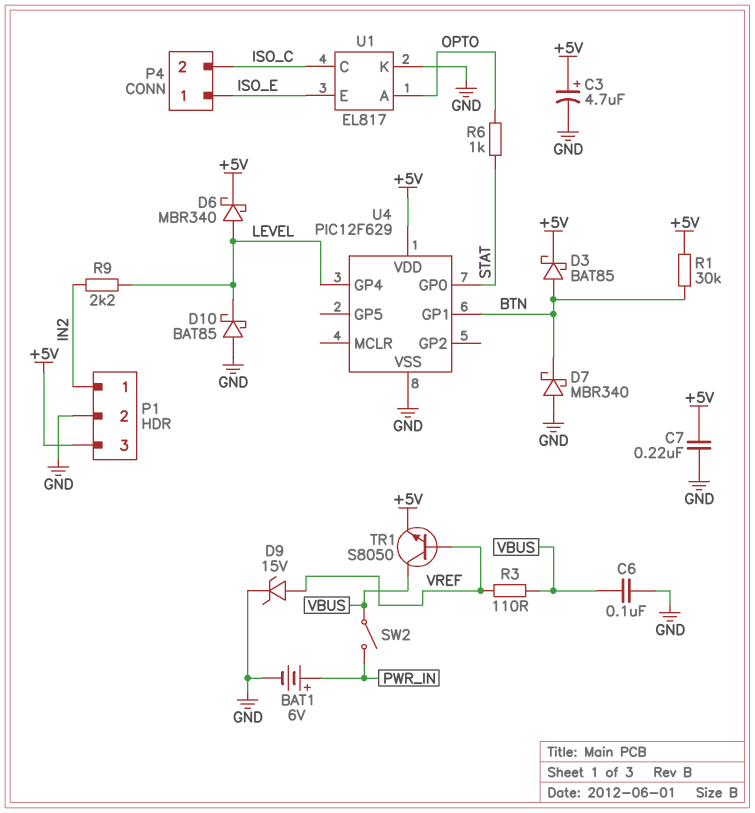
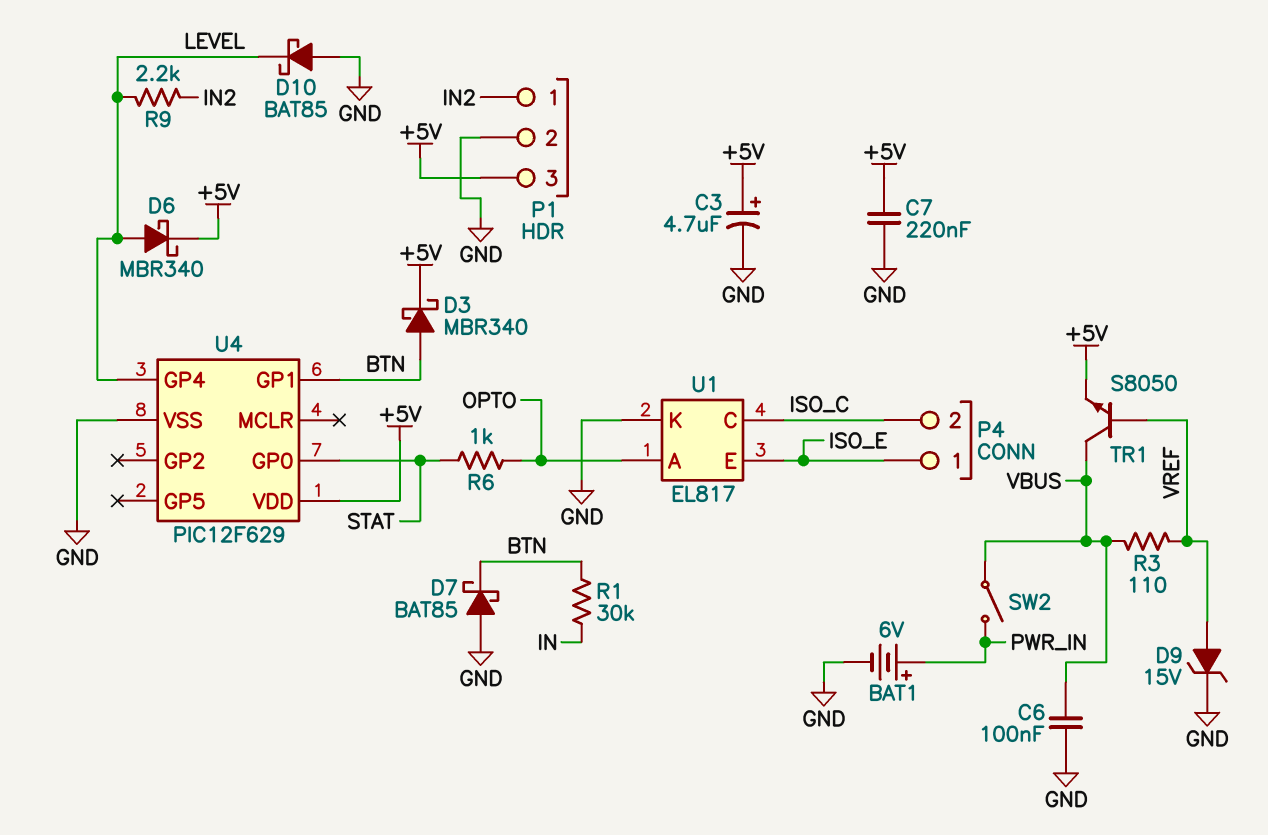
D3: schottky BAT85 (A BTN, K +5V) -> schottky MBR340 (A BTN, K +5V)
D7: schottky MBR340 (A GND, K BTN) -> schottky BAT85 (A GND, K BTN)
R1: 30k (+5V, BTN) -> 30k (BTN, IN)

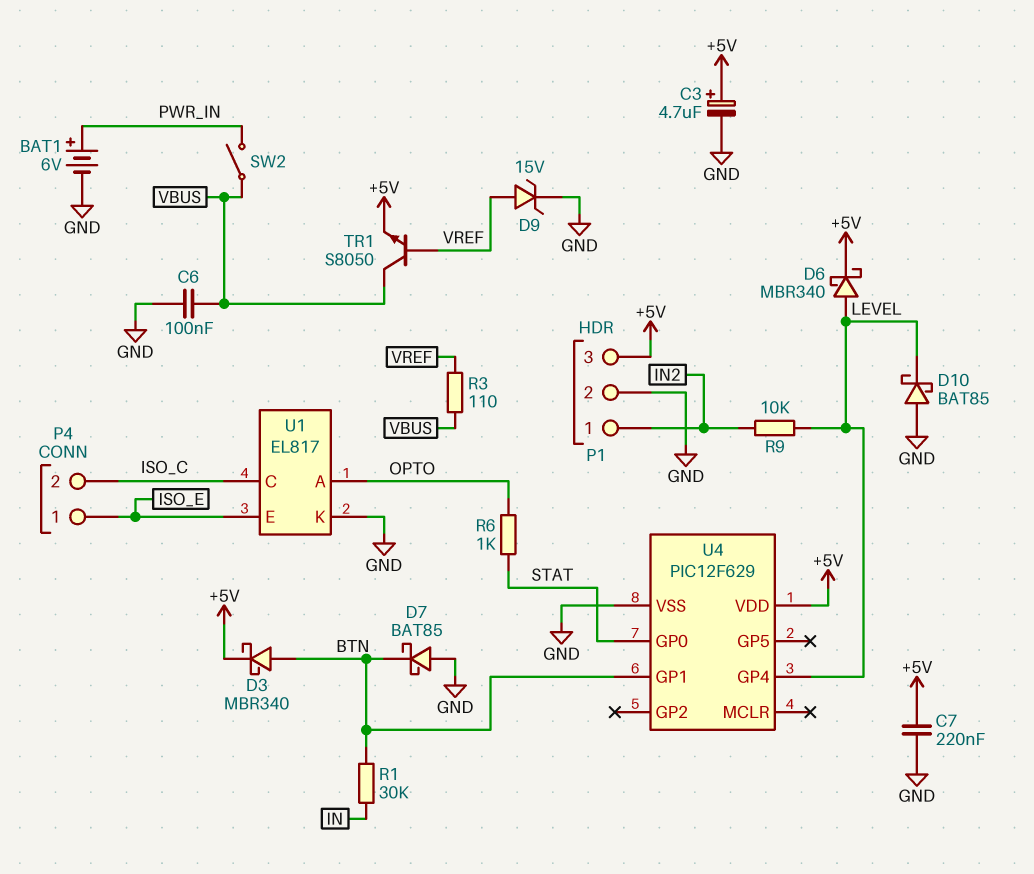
R9: 2.2k (IN2, LEVEL) -> 10k (IN2, LEVEL)

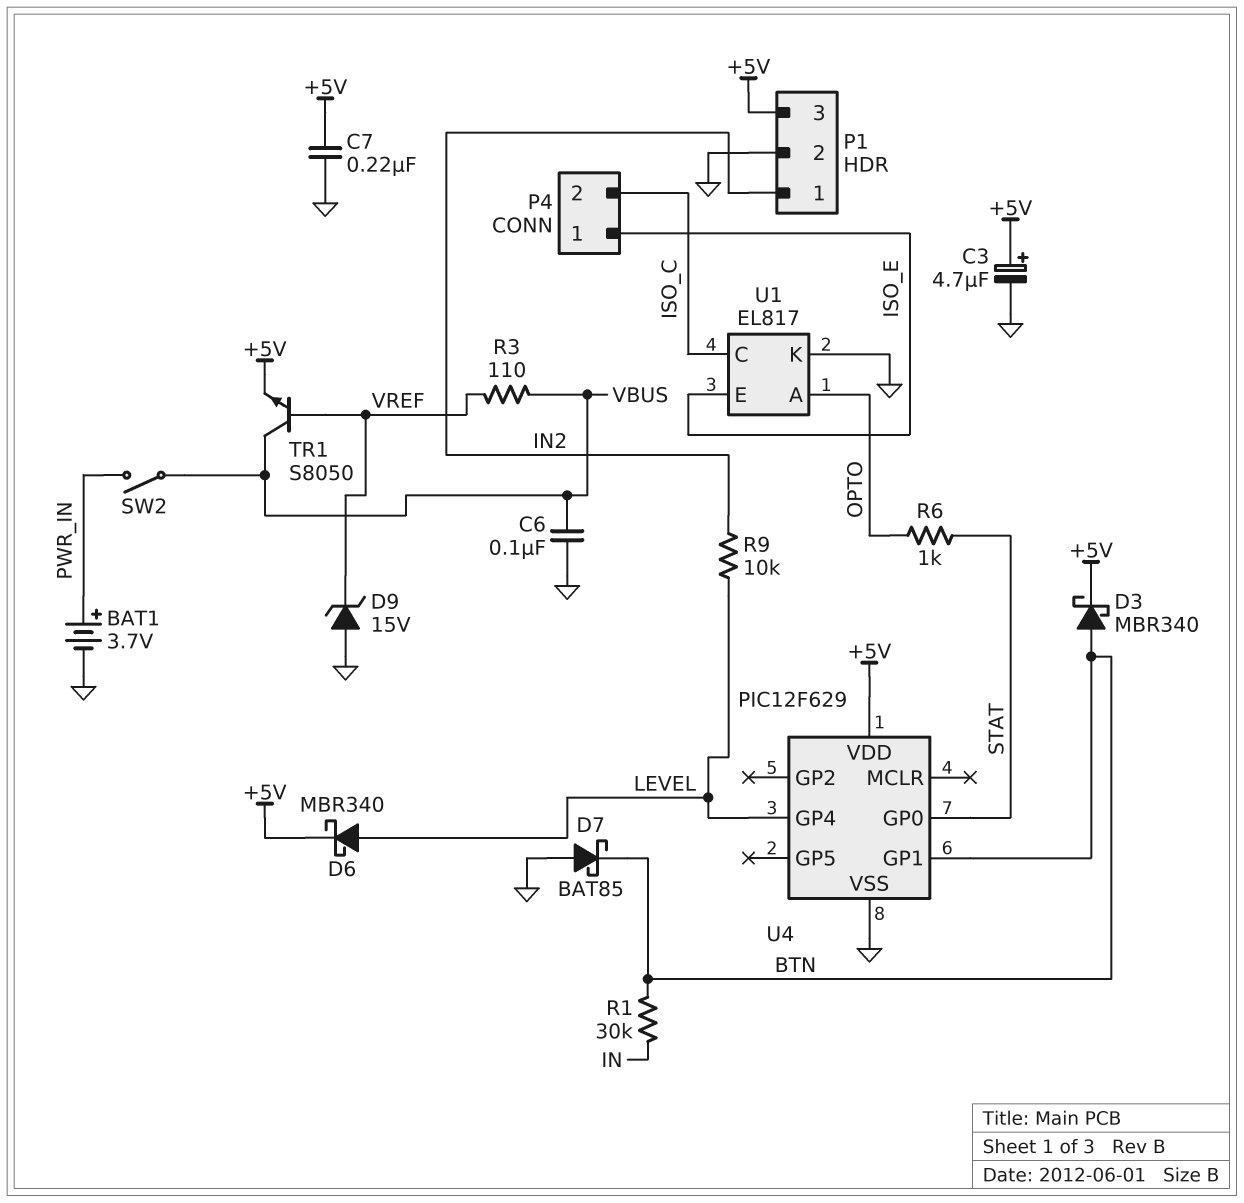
BAT1: 6V (plus PWR_IN, minus GND) -> 3.7V (plus PWR_IN, minus GND)
D9: zener 15V (A VREF, K GND) -> zener 15V (A GND, K VREF)
D10: schottky BAT85 (A GND, K LEVEL) -> none

